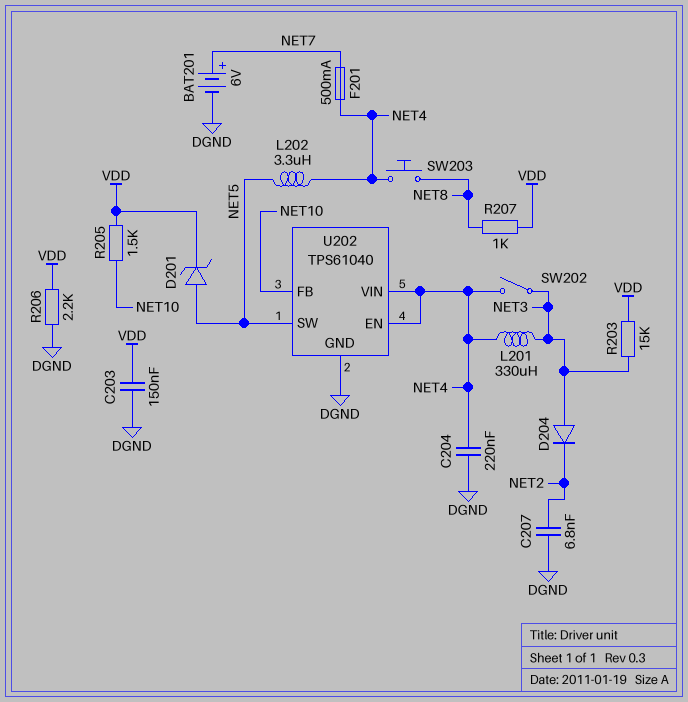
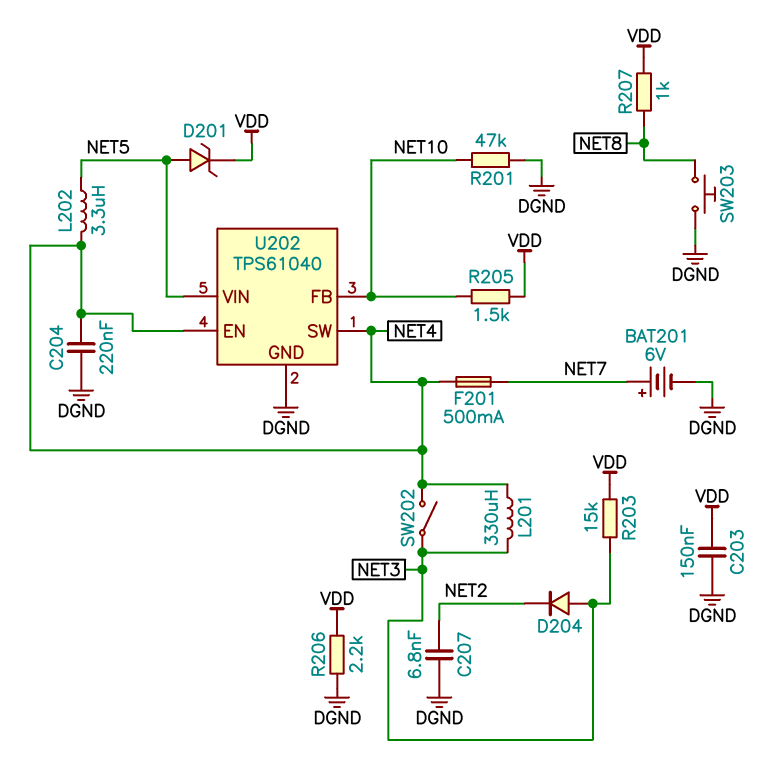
R201: none -> 47k (DGND, NET10)
SW203: button (NET4, NET8) -> button (DGND, NET8)
U202 pin SW: NET5 -> NET4
U202 pin VIN: NET4 -> NET5

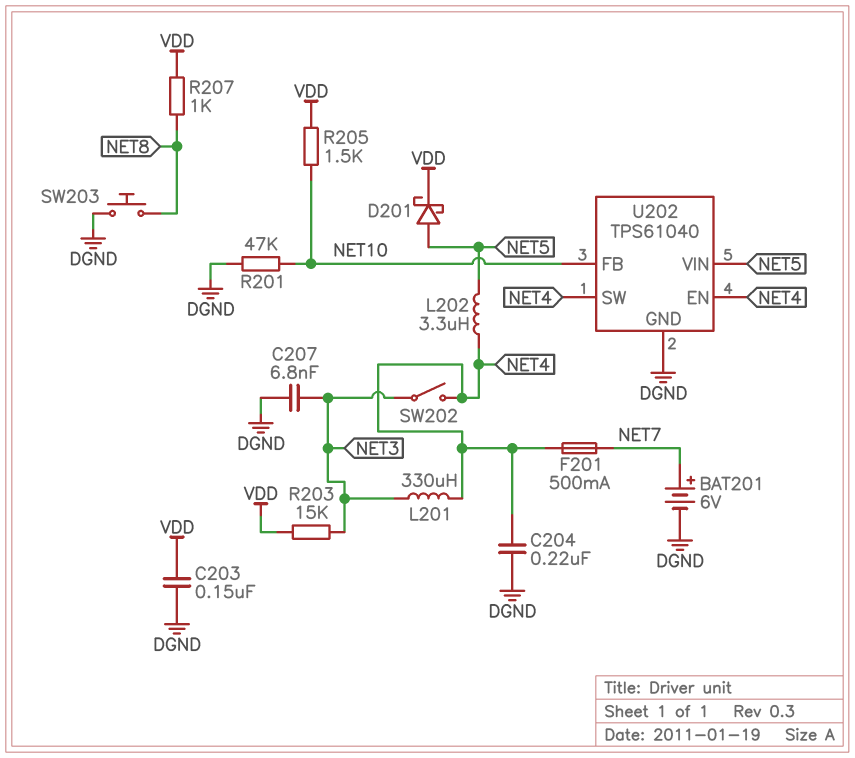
C207: 6.8nF (DGND, NET2) -> 6.8nF (DGND, NET3)
D201: zener (A NET5, K VDD) -> schottky (A NET5, K VDD)
D204: diode (A NET3, K NET2) -> none
R206: 2.2k (DGND, VDD) -> none

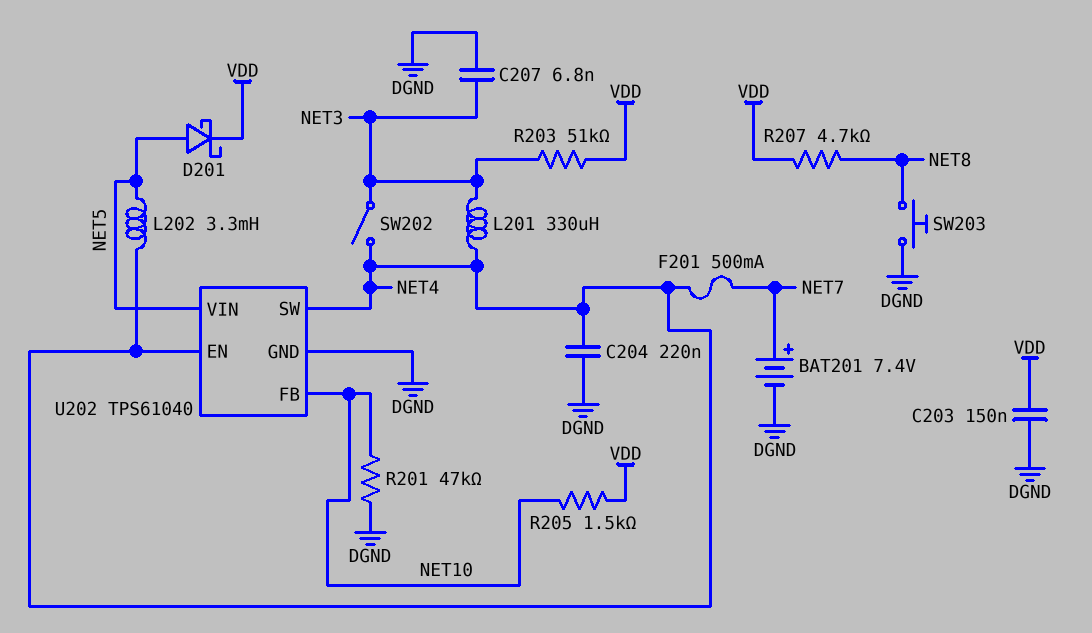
BAT201: 6V (plus NET7, minus DGND) -> 7.4V (plus NET7, minus DGND)
L202: 3.3uH (NET4, NET5) -> 3.3mH (NET4, NET5)
R203: 15k (NET3, VDD) -> 51k (NET3, VDD)
R207: 1k (NET8, VDD) -> 4.7k (NET8, VDD)

